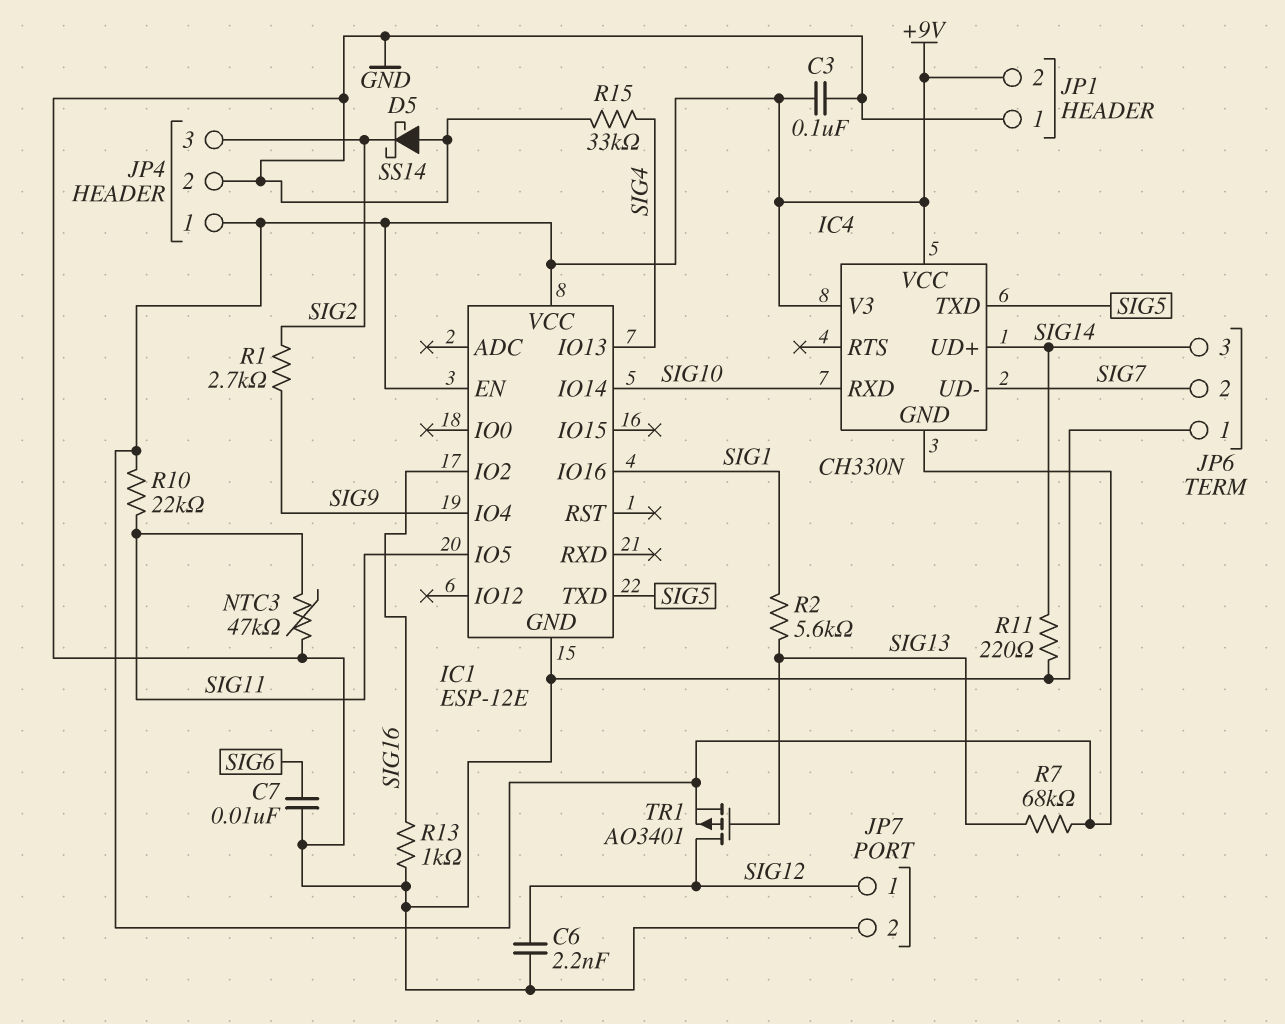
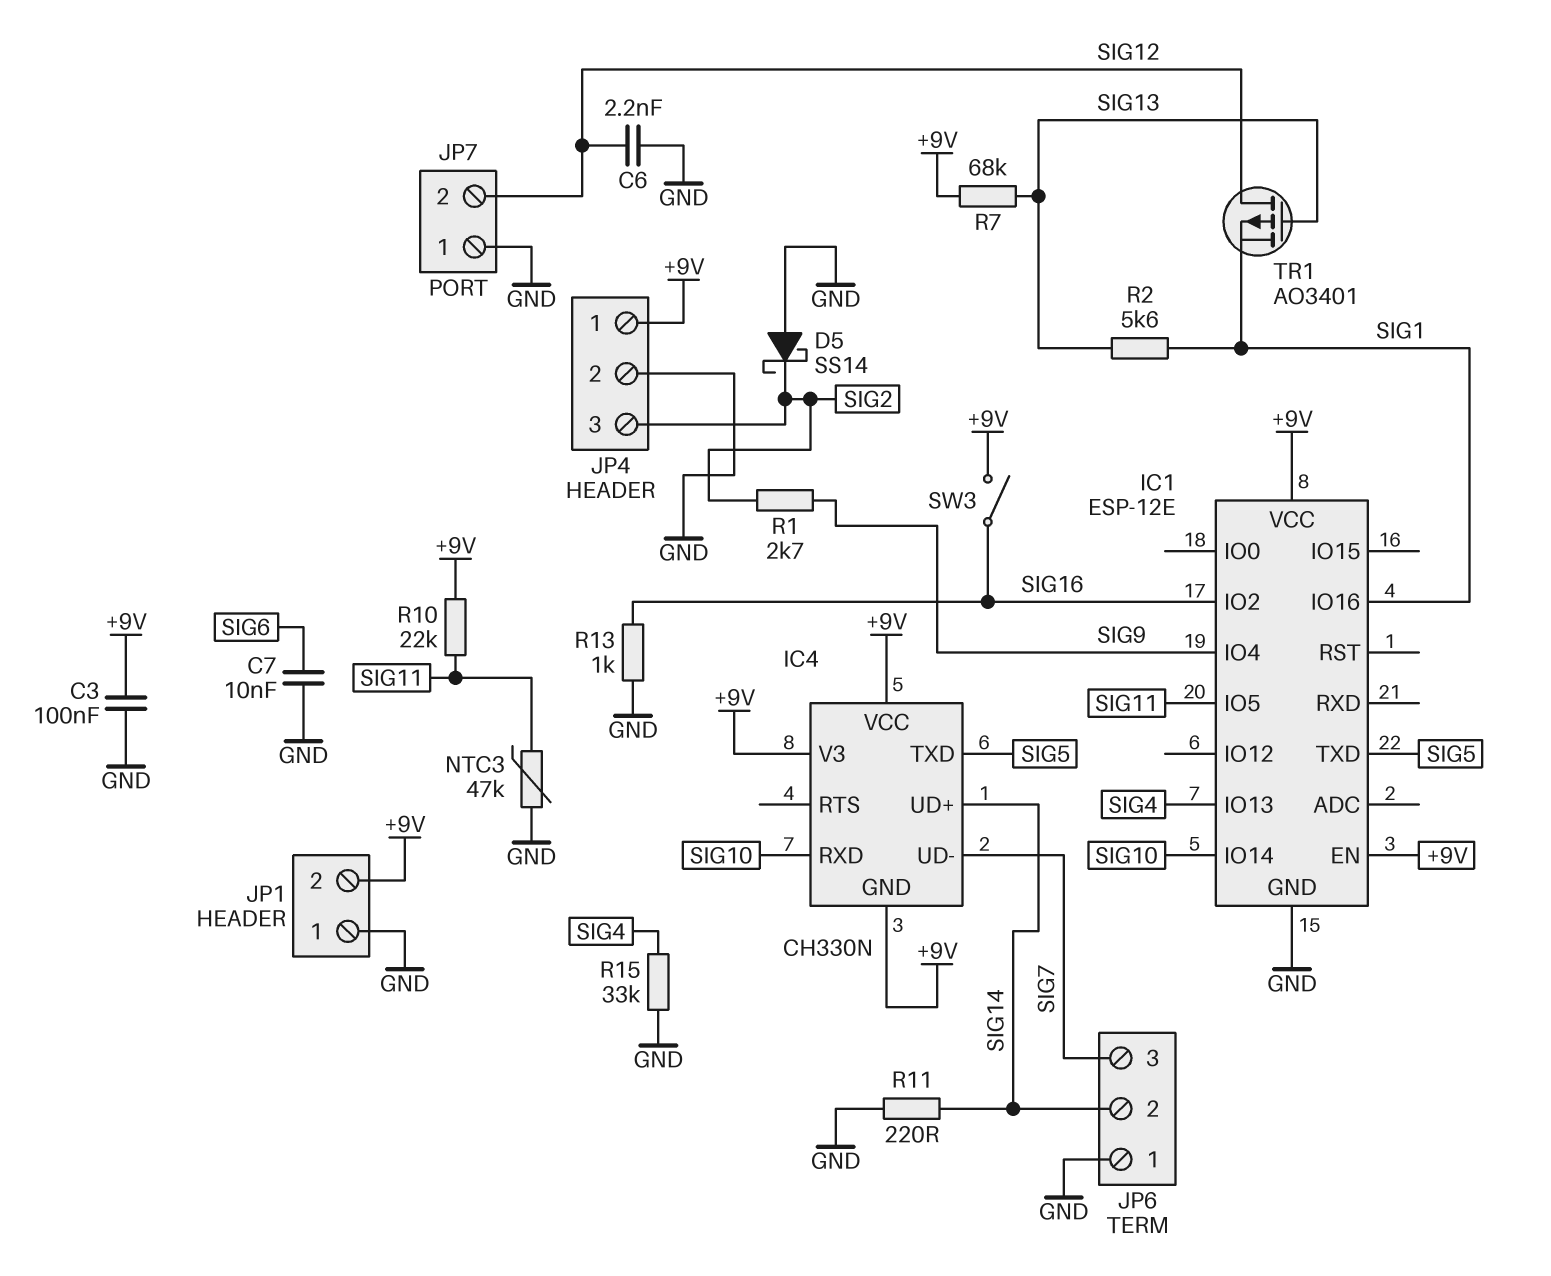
JP6 pin 2: SIG7 -> SIG14
JP6 pin 3: SIG14 -> SIG7
JP7 pin 1: SIG12 -> GND
JP7 pin 2: GND -> SIG12
SW3: none -> switch (+9V, SIG16)
TR1: PMOS AO3401 (G SIG13, D SIG12, S +9V) -> PMOS AO3401 (G SIG13, D SIG12, S SIG1)

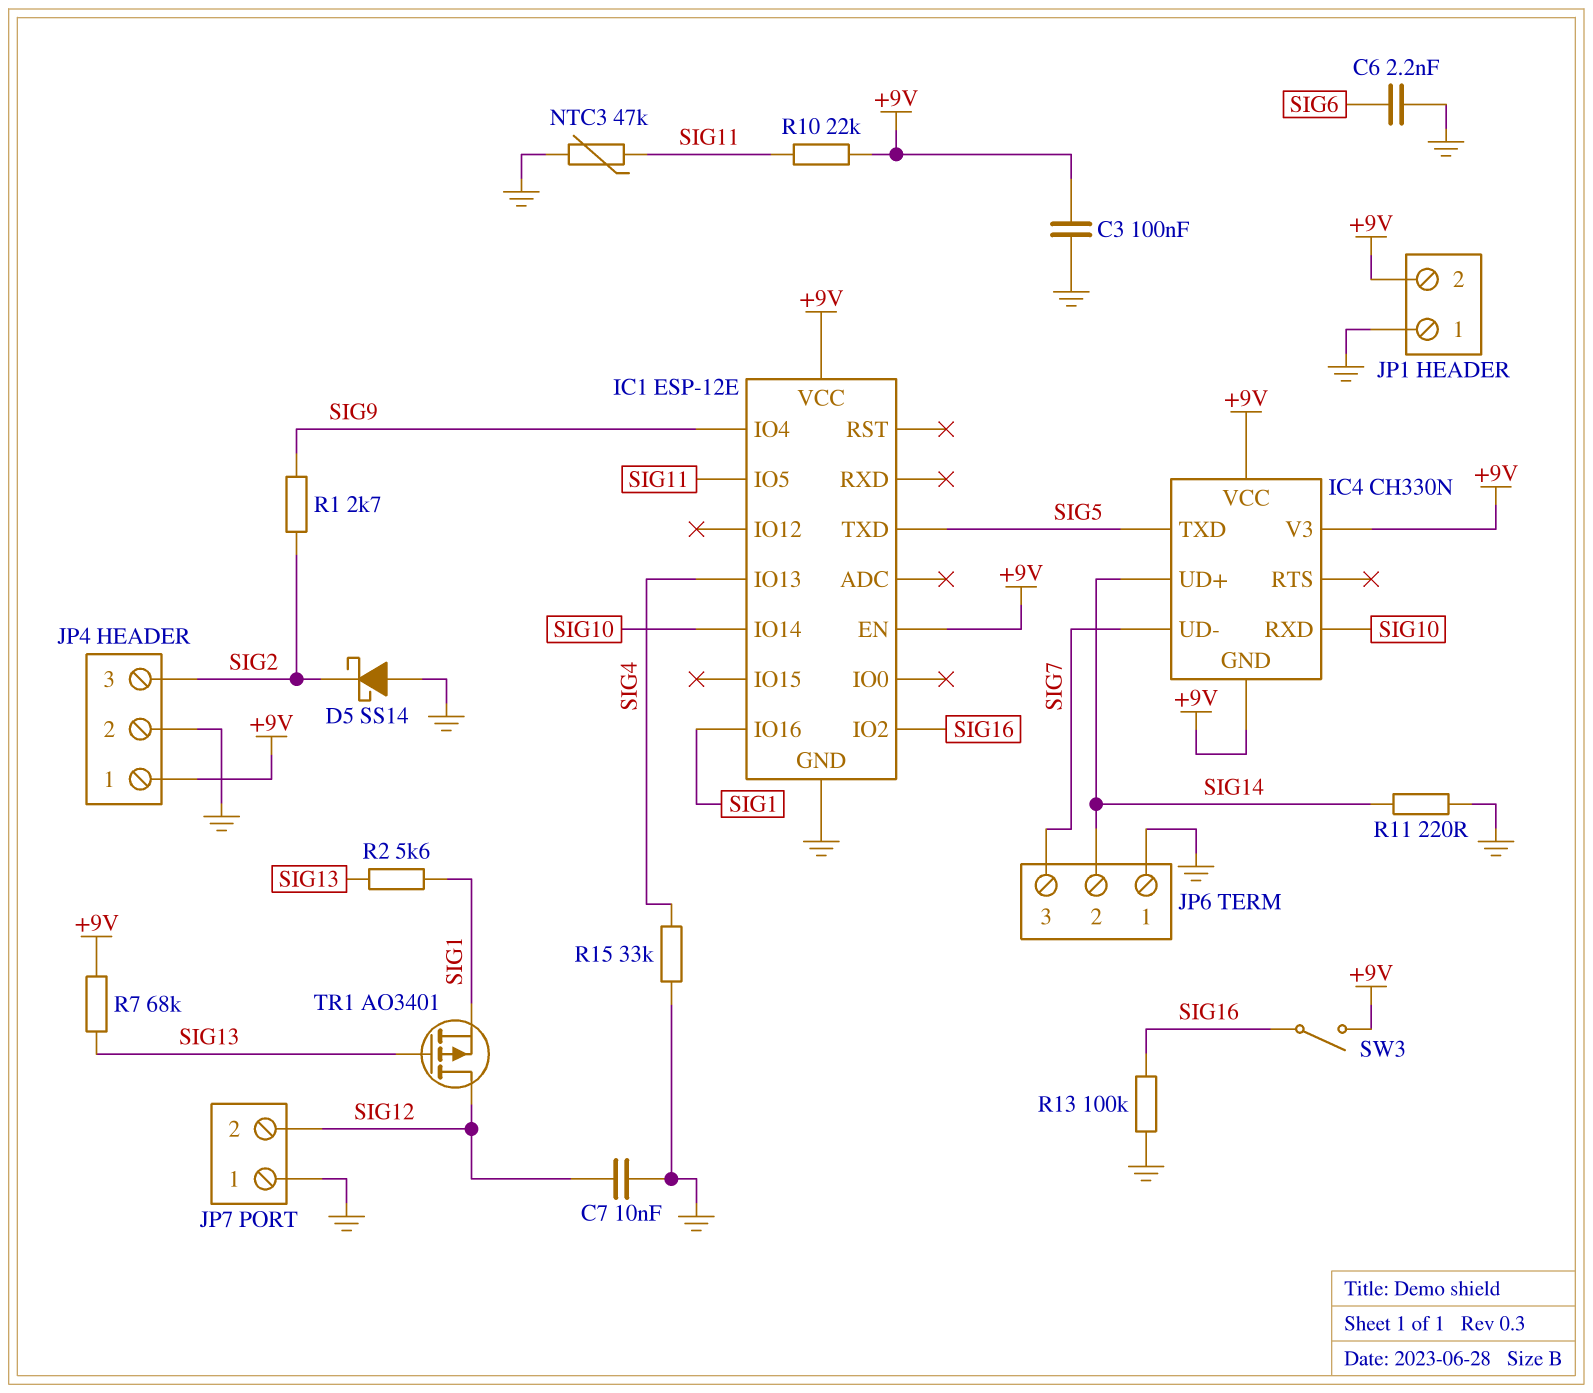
C6: 2.2nF (GND, SIG12) -> 2.2nF (GND, SIG6)
C7: 10nF (GND, SIG6) -> 10nF (GND, SIG12)
R13: 1k (GND, SIG16) -> 100k (GND, SIG16)

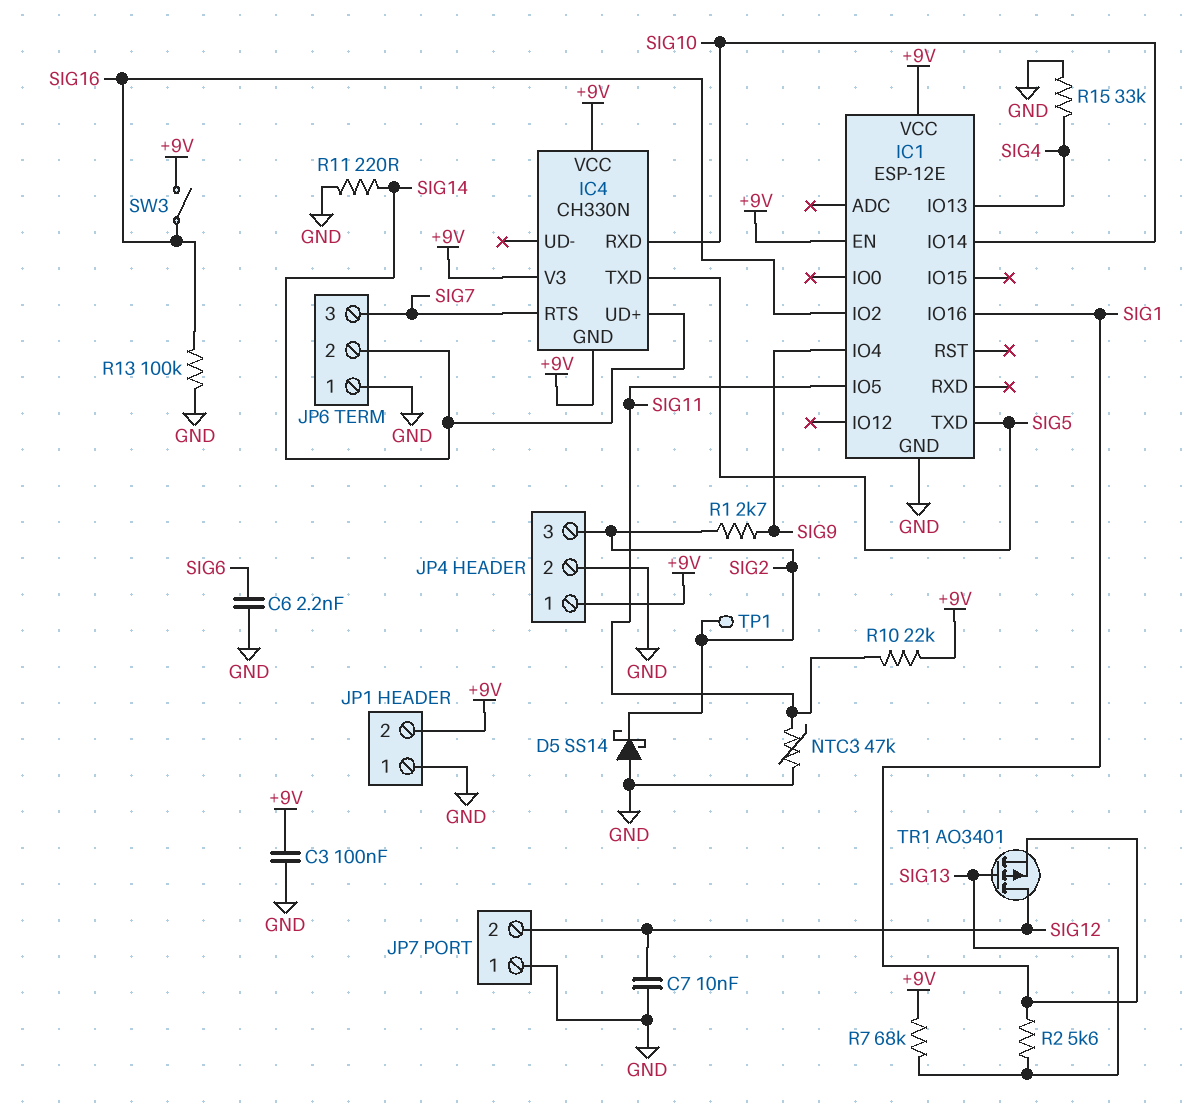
IC4 pin RTS: none -> SIG7
IC4 pin UD-: SIG7 -> none
TP1: none -> test point (SIG2)

